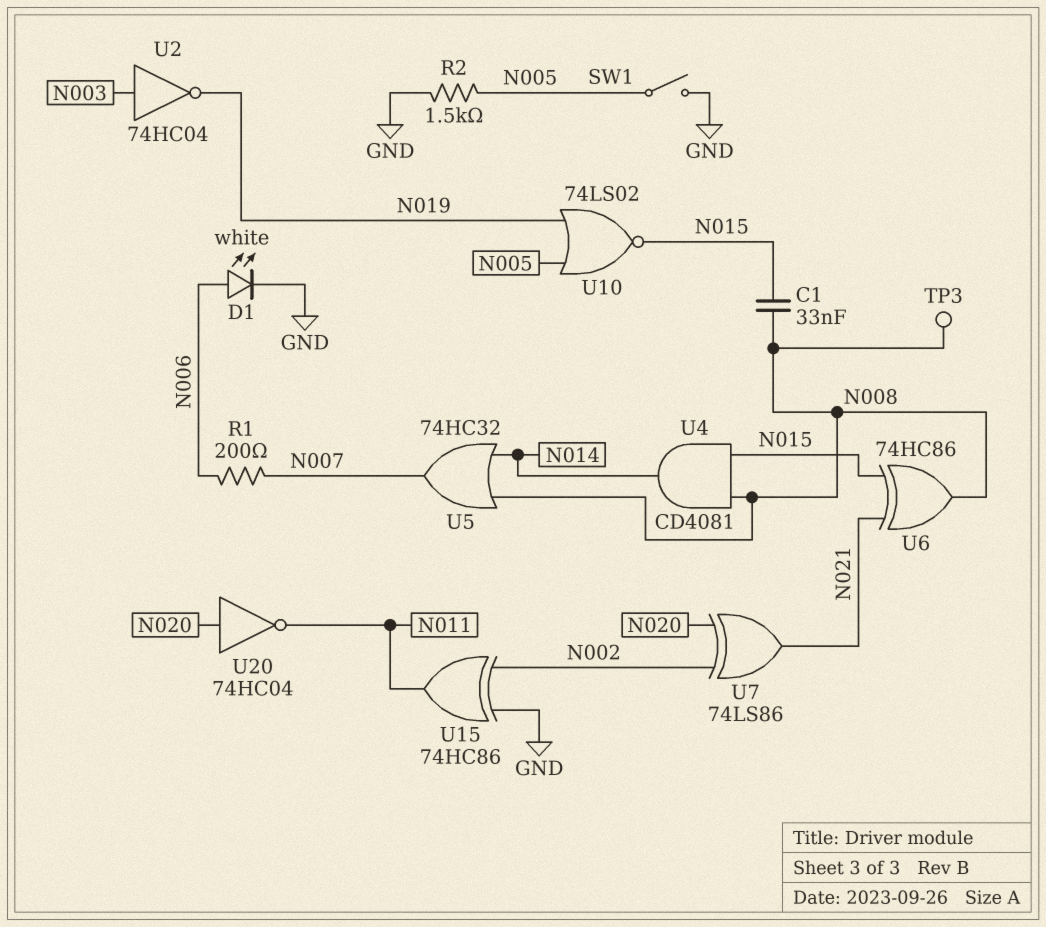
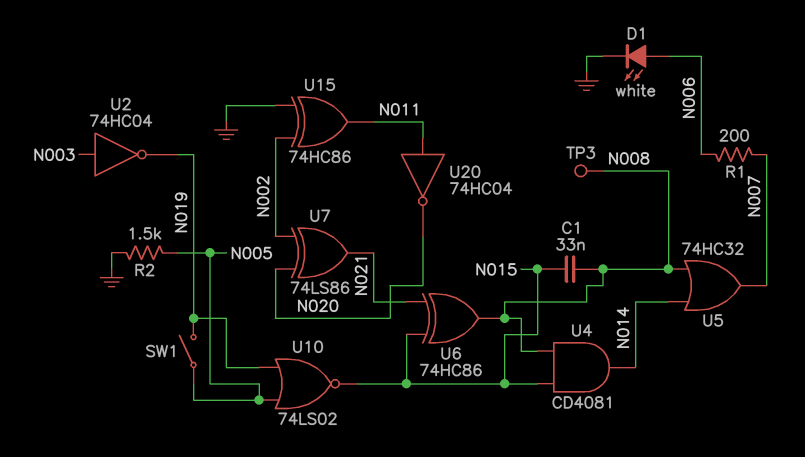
SW1: switch (GND, N005) -> switch (N005, N019)
U20: NOT 74HC04 (in N020, out N011) -> NOT 74HC04 (in N011, out N020)

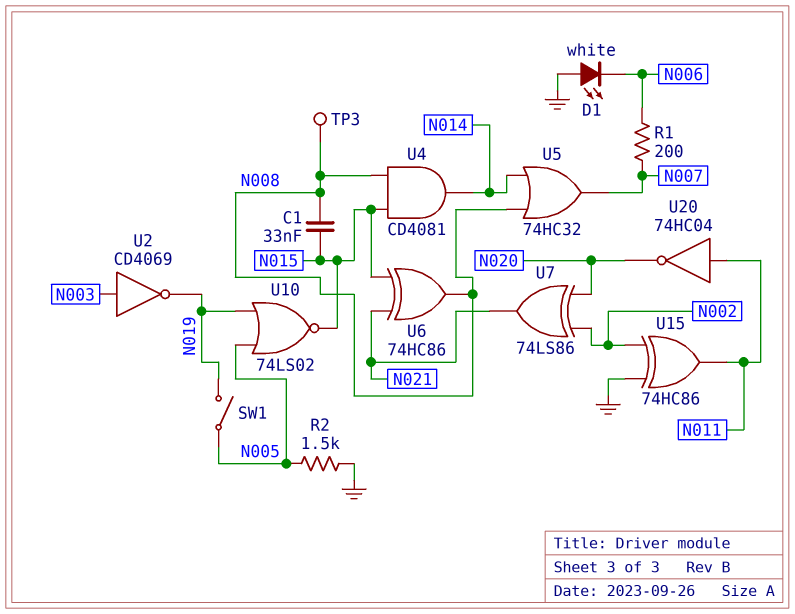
D1: LED white (A N006, K GND) -> LED white (A GND, K N006)
U2: NOT 74HC04 (in N003, out N019) -> NOT CD4069 (in N003, out N019)

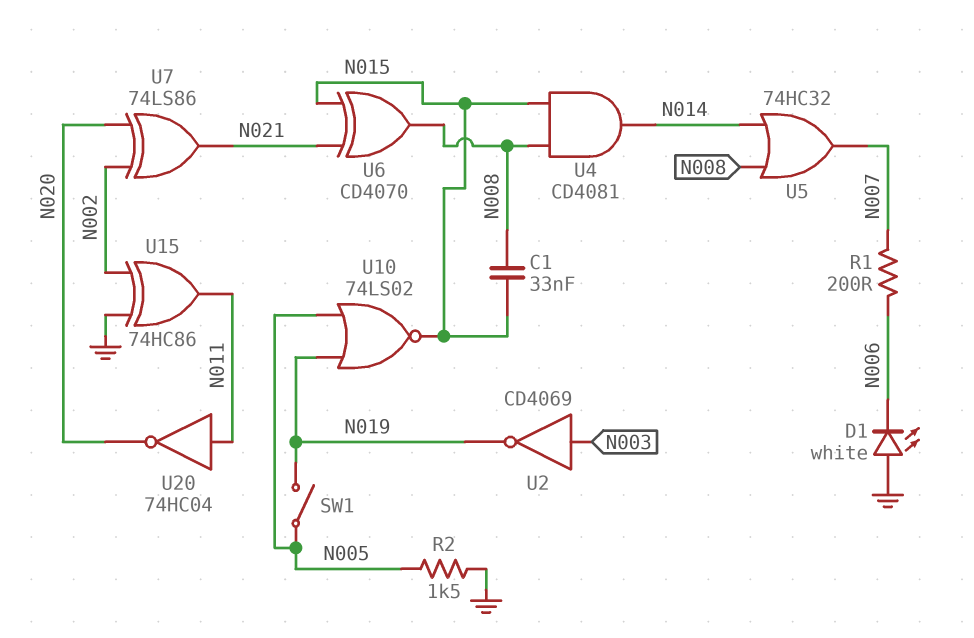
TP3: test point (N008) -> none
U6: XOR 74HC86 (in N015, in N021, out N008) -> XOR CD4070 (in N015, in N021, out N008)

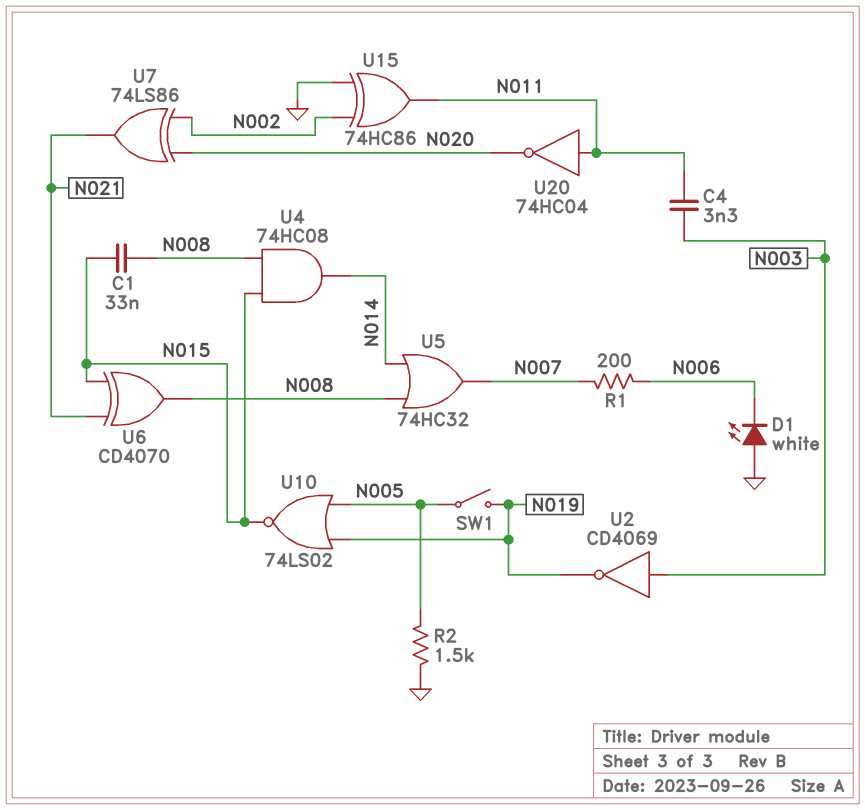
C4: none -> 3.3nF (N003, N011)
U4: AND CD4081 (in N008, in N015, out N014) -> AND 74HC08 (in N008, in N015, out N014)

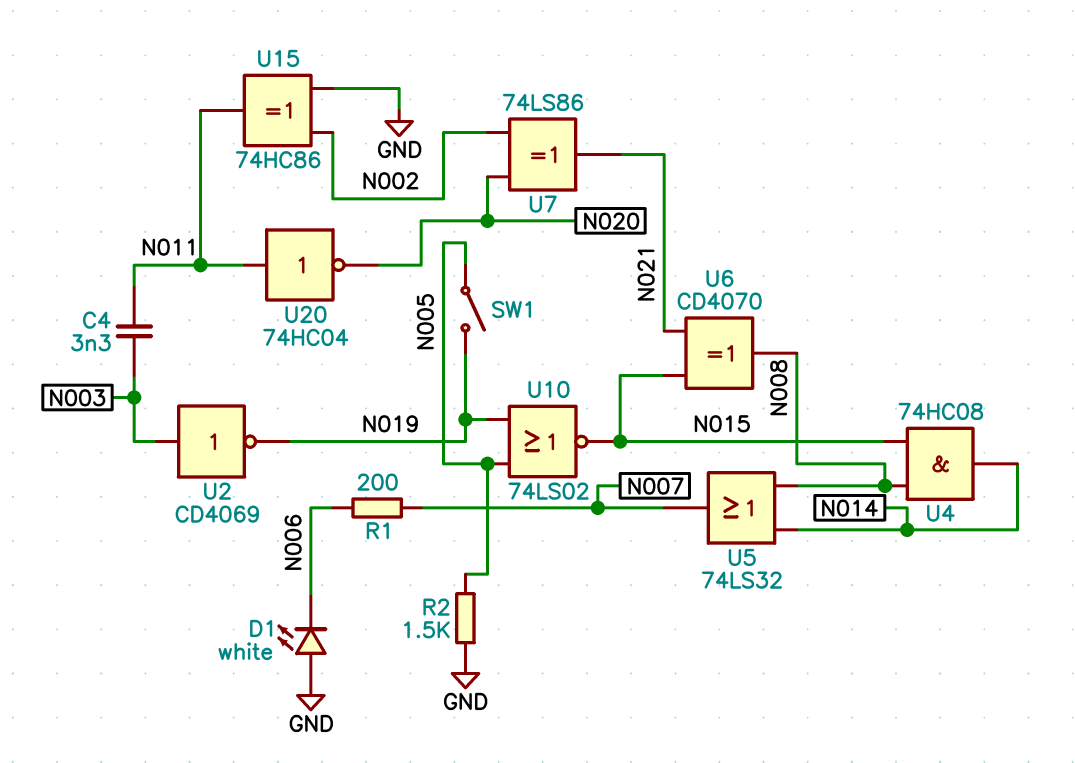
C1: 33nF (N008, N015) -> none
U5: OR 74HC32 (in N008, in N014, out N007) -> OR 74LS32 (in N008, in N014, out N007)

